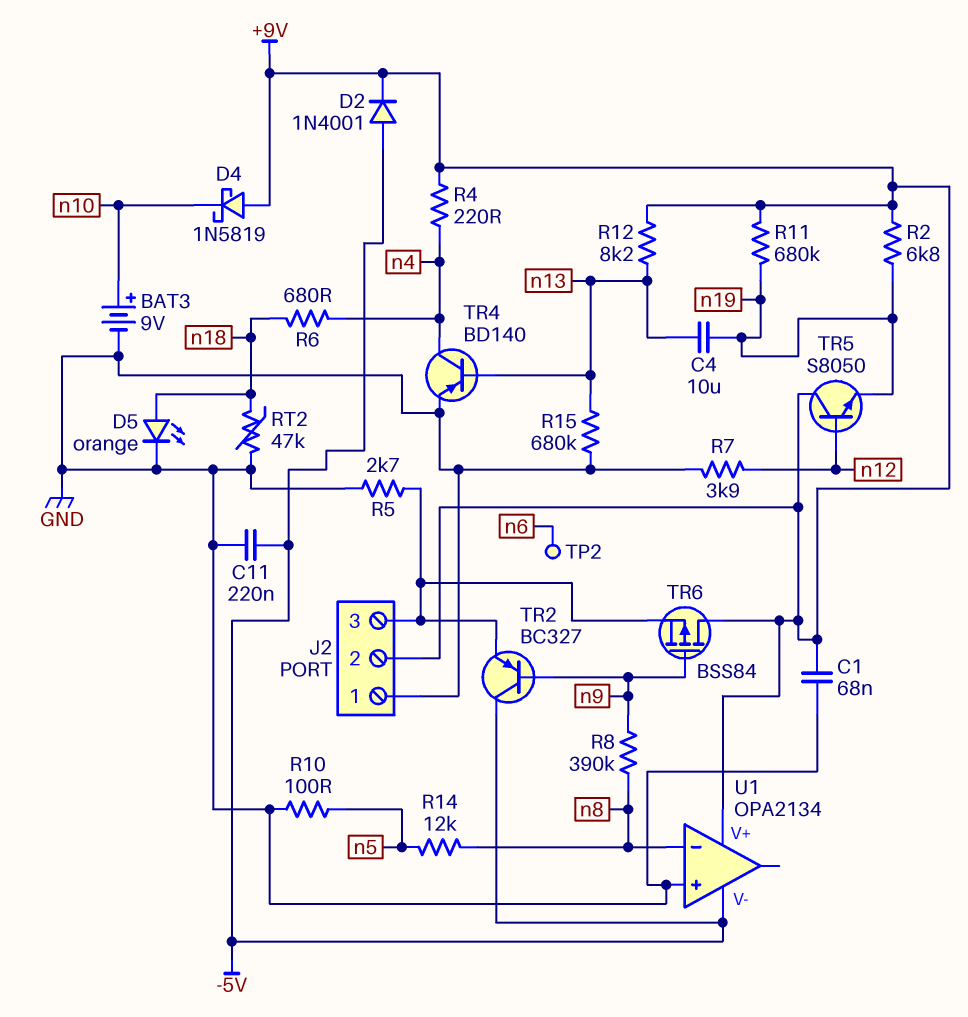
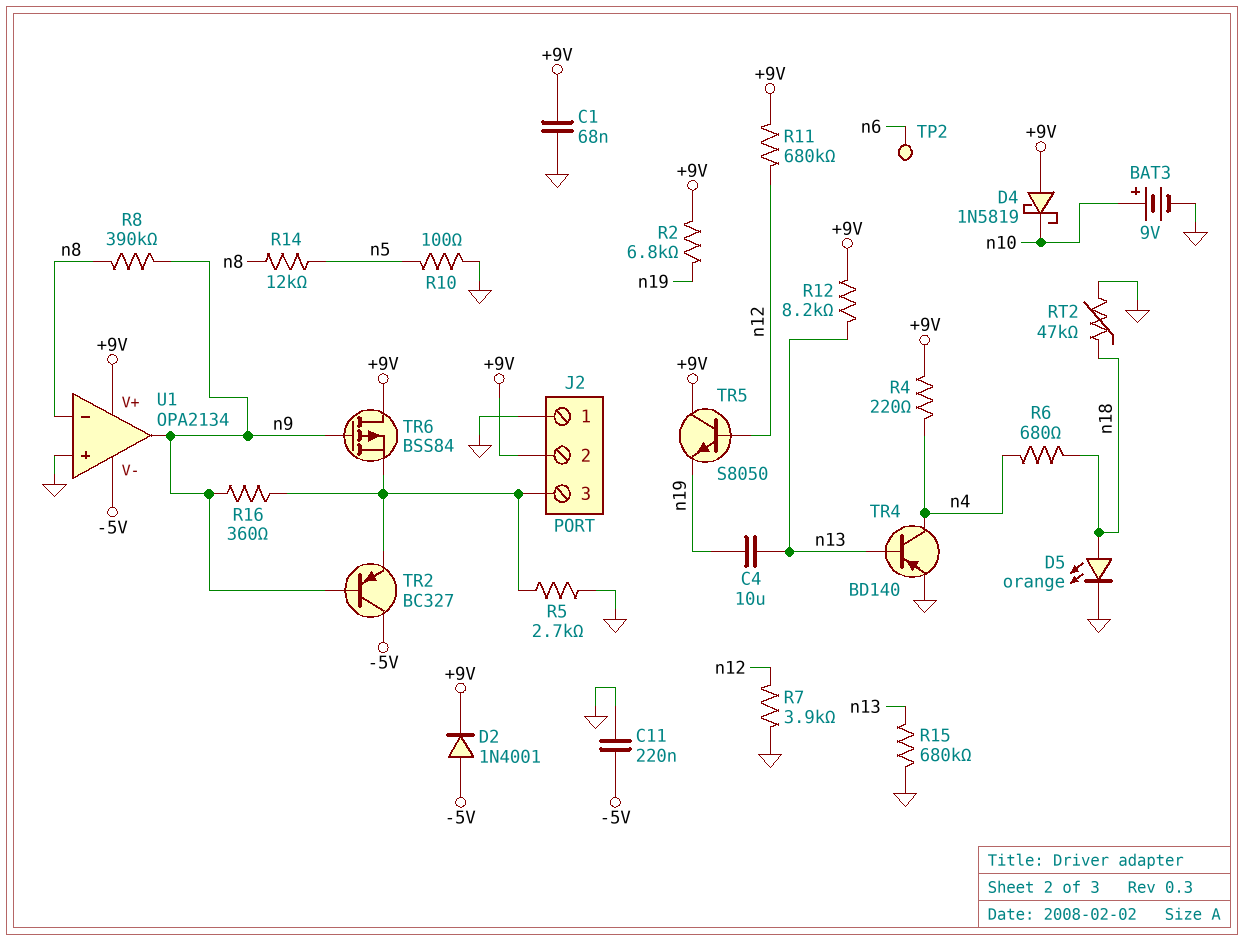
R11: 680k (+9V, n19) -> 680k (+9V, n12)
R16: none -> 360 (J2/3, n9)
U1 pin out: none -> n9

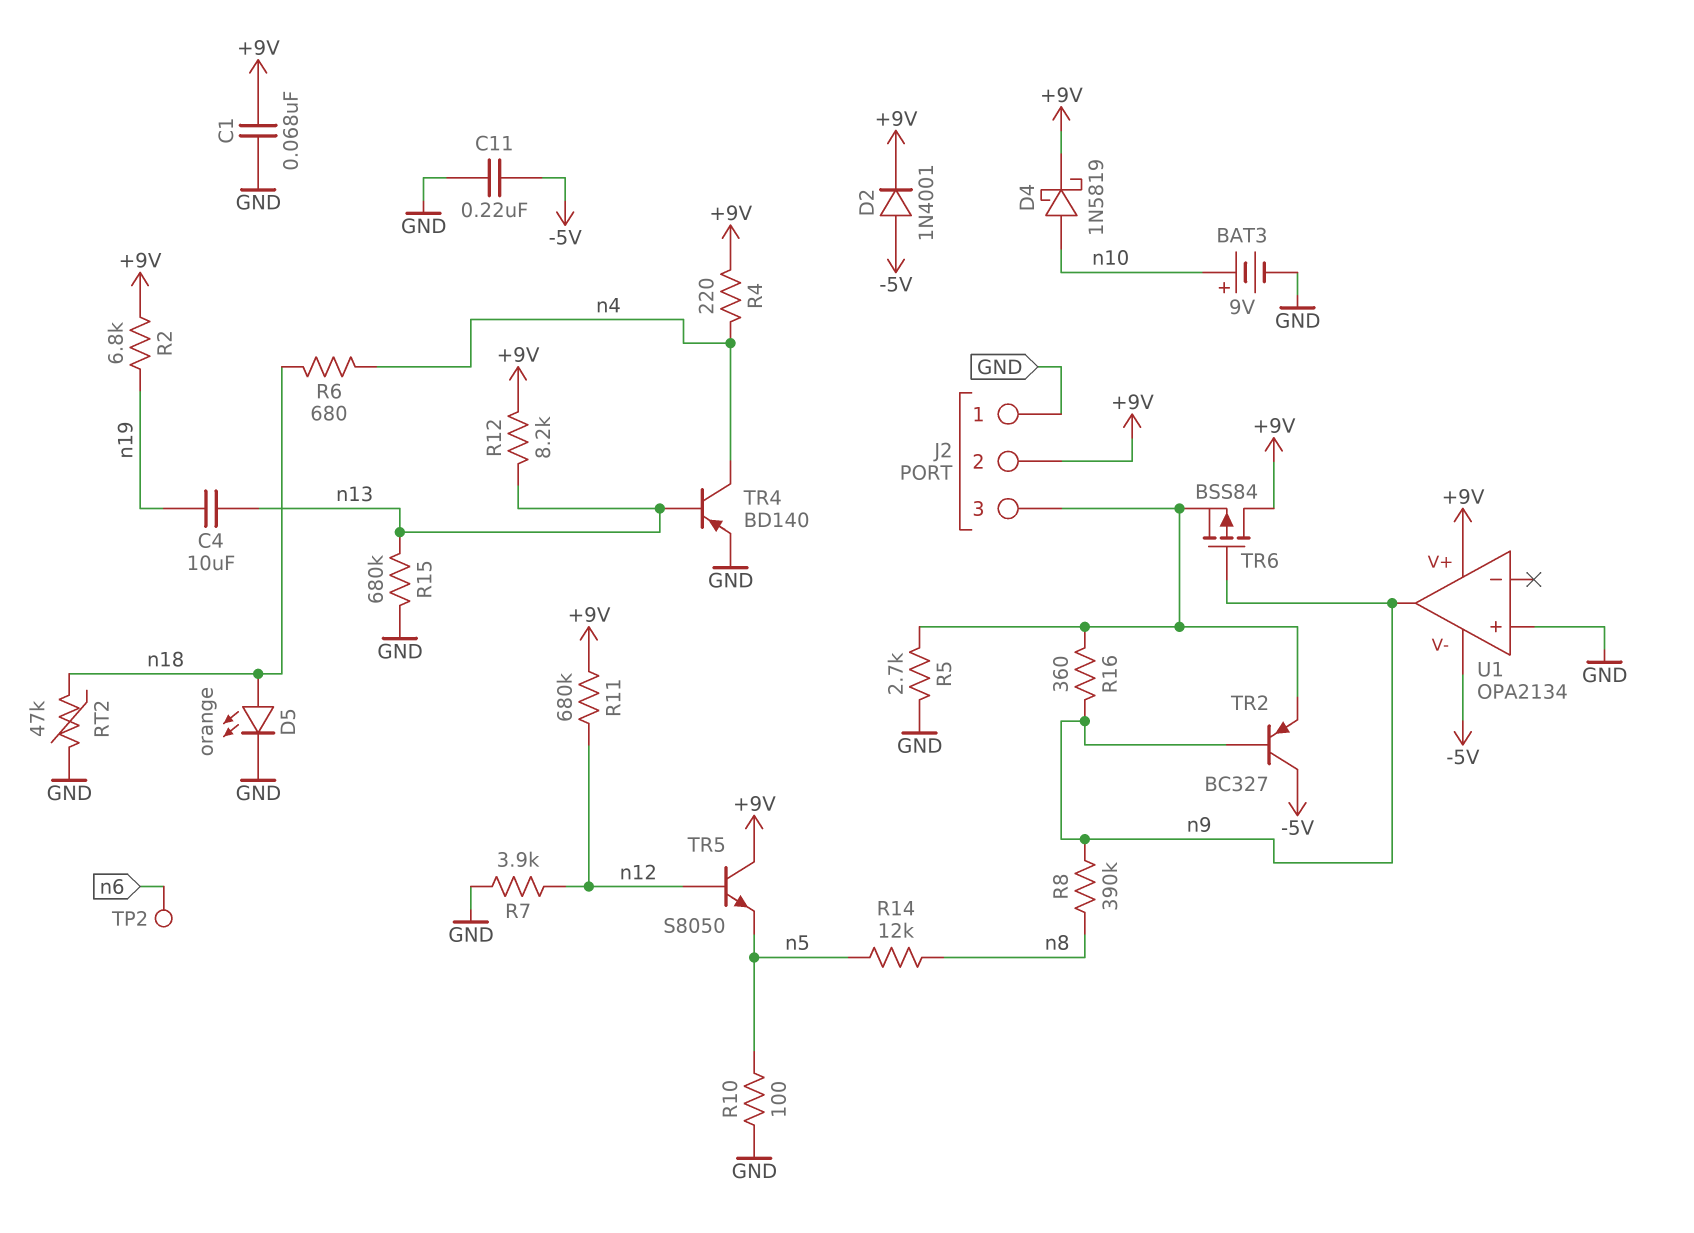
D4: schottky 1N5819 (A +9V, K n10) -> schottky 1N5819 (A n10, K +9V)
TR5: NPN S8050 (B n12, C +9V, E n19) -> NPN S8050 (B n12, C +9V, E n5)
U1 pin in-: n8 -> none

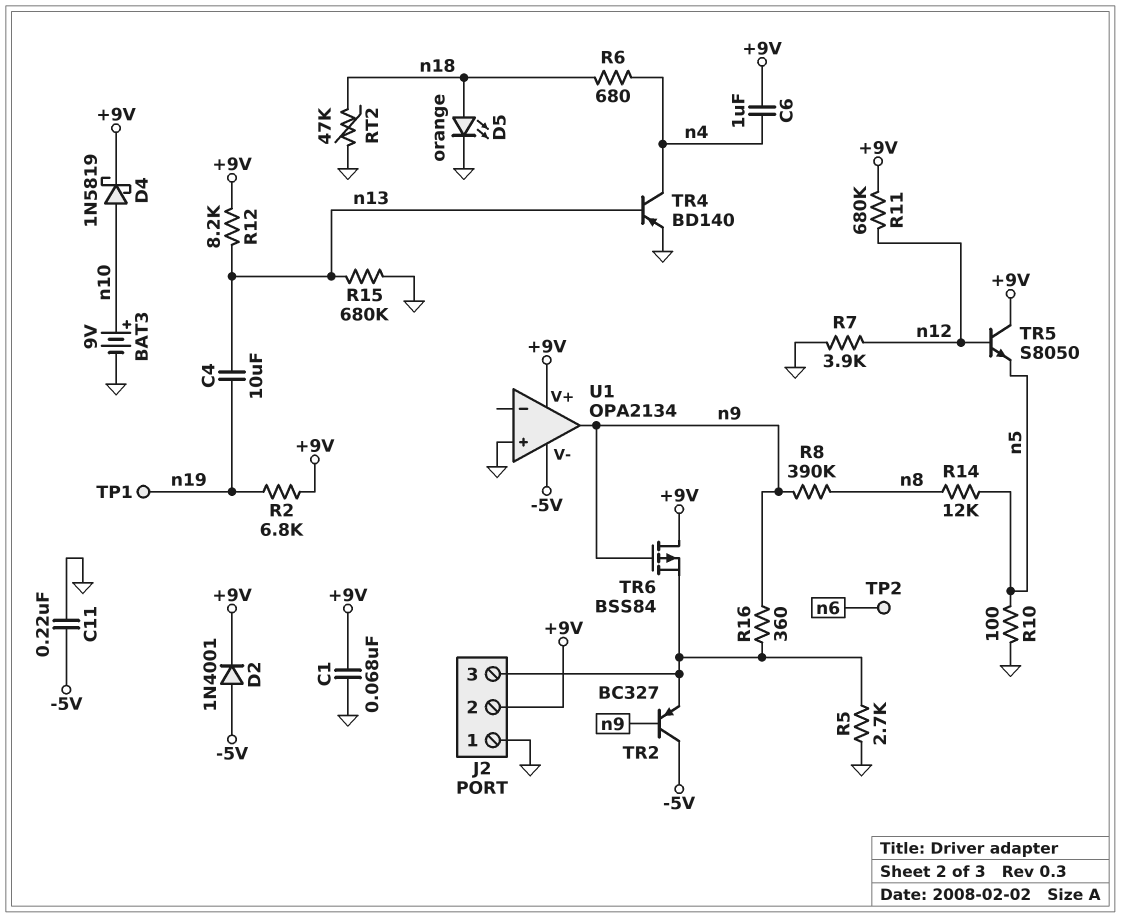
C6: none -> 1uF (+9V, n4)
R4: 220 (+9V, n4) -> none
TP1: none -> test point (n19)

